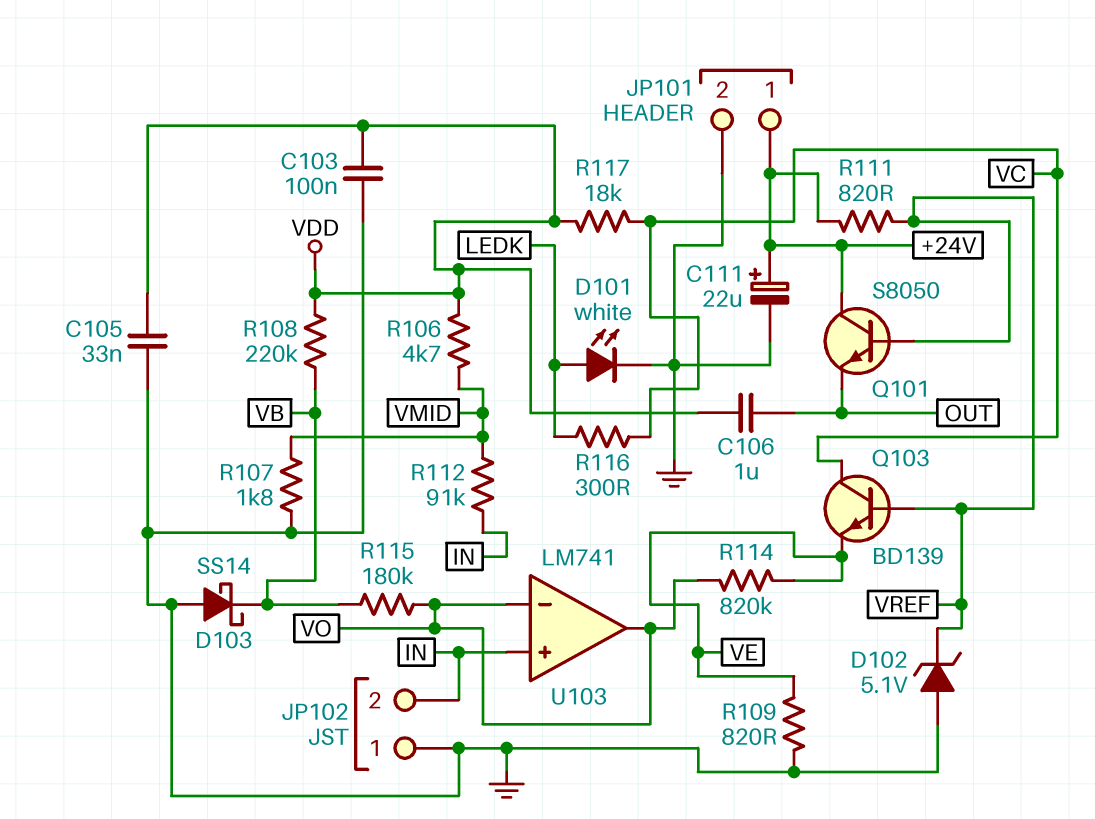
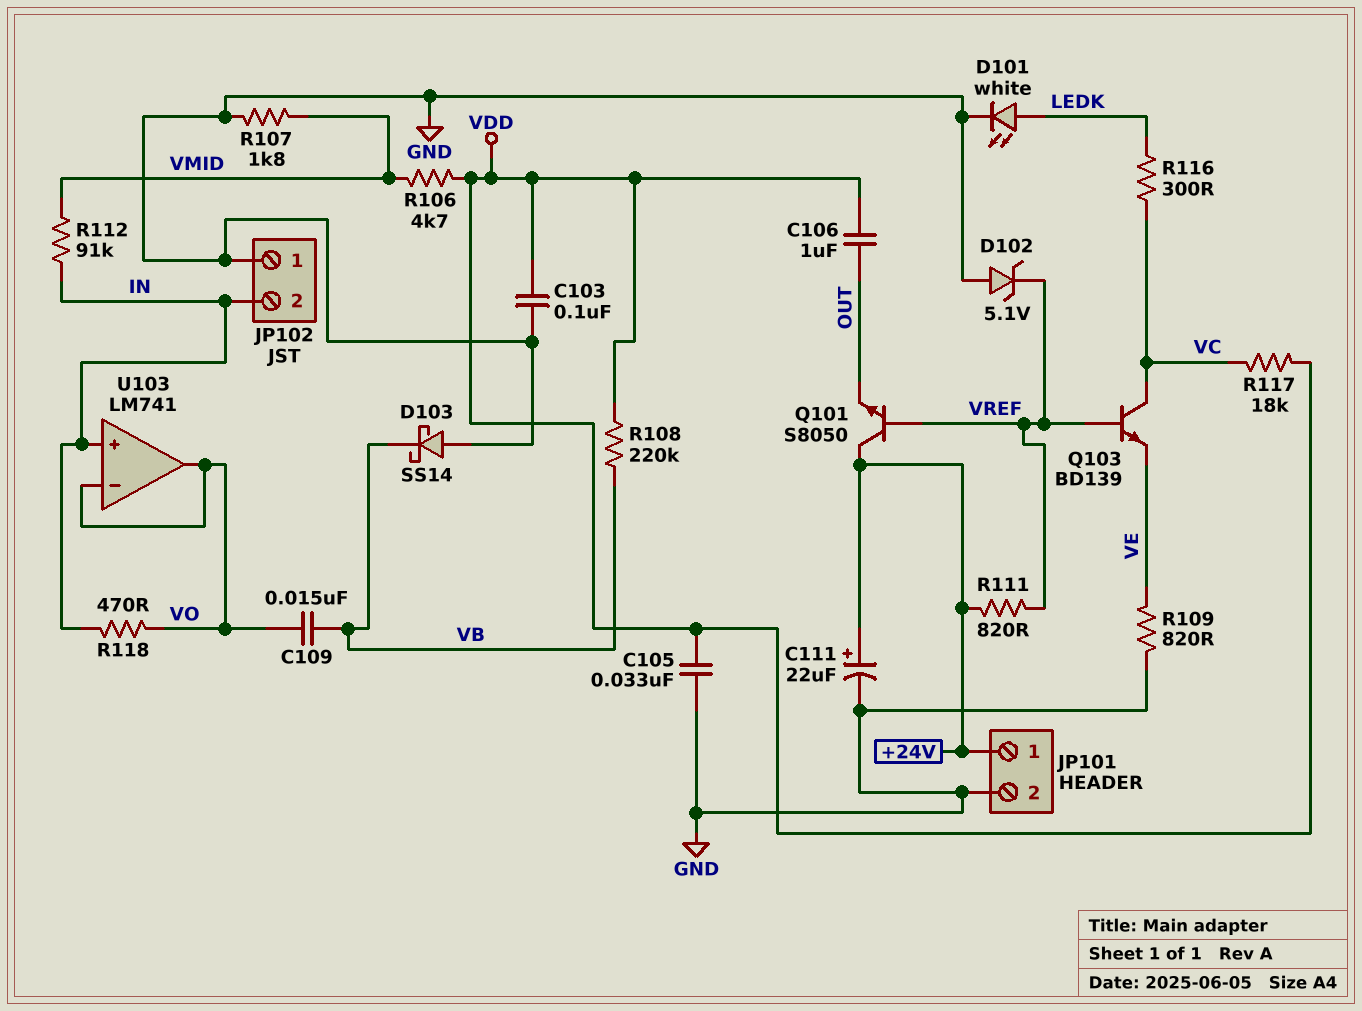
C109: none -> 15nF (VB, VO)
R114: 820k (VE, VO) -> none
R115: 180k (VB, VO) -> none
R118: none -> 470 (IN, VO)

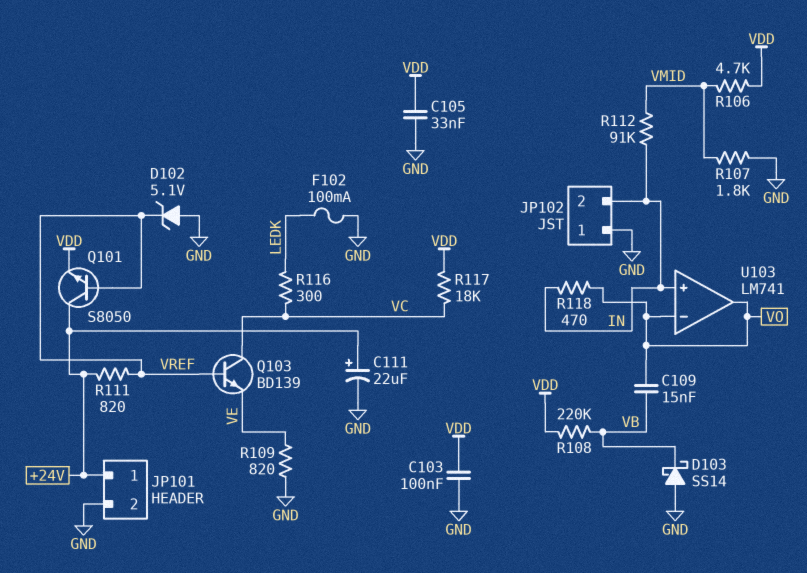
C106: 1uF (OUT, VDD) -> none
D101: LED white (A LEDK, K GND) -> none
F102: none -> 100mA (GND, LEDK)
Q101: NPN S8050 (B VREF, C +24V, E OUT) -> NPN S8050 (B VREF, C +24V, E VDD)

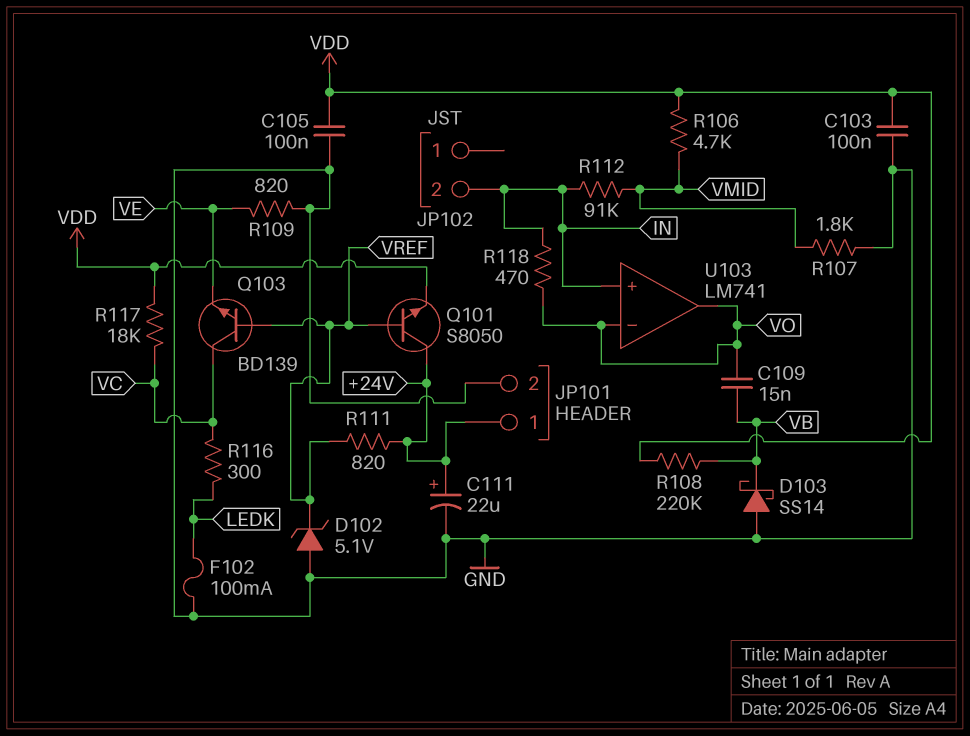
C105: 33nF (GND, VDD) -> 100nF (GND, VDD)
JP102 pin 1: GND -> none

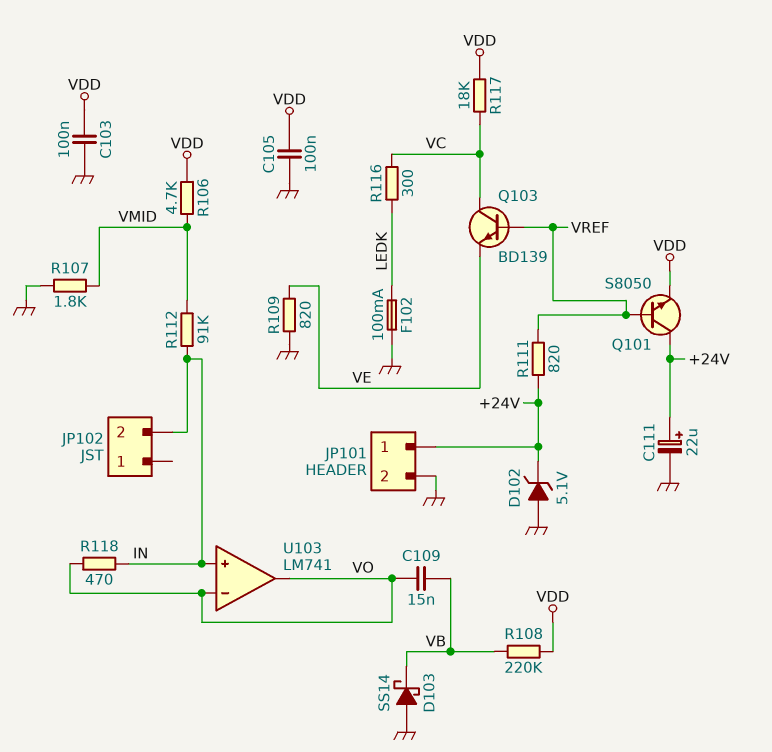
D102: zener 5.1V (A GND, K VREF) -> zener 5.1V (A GND, K +24V)

